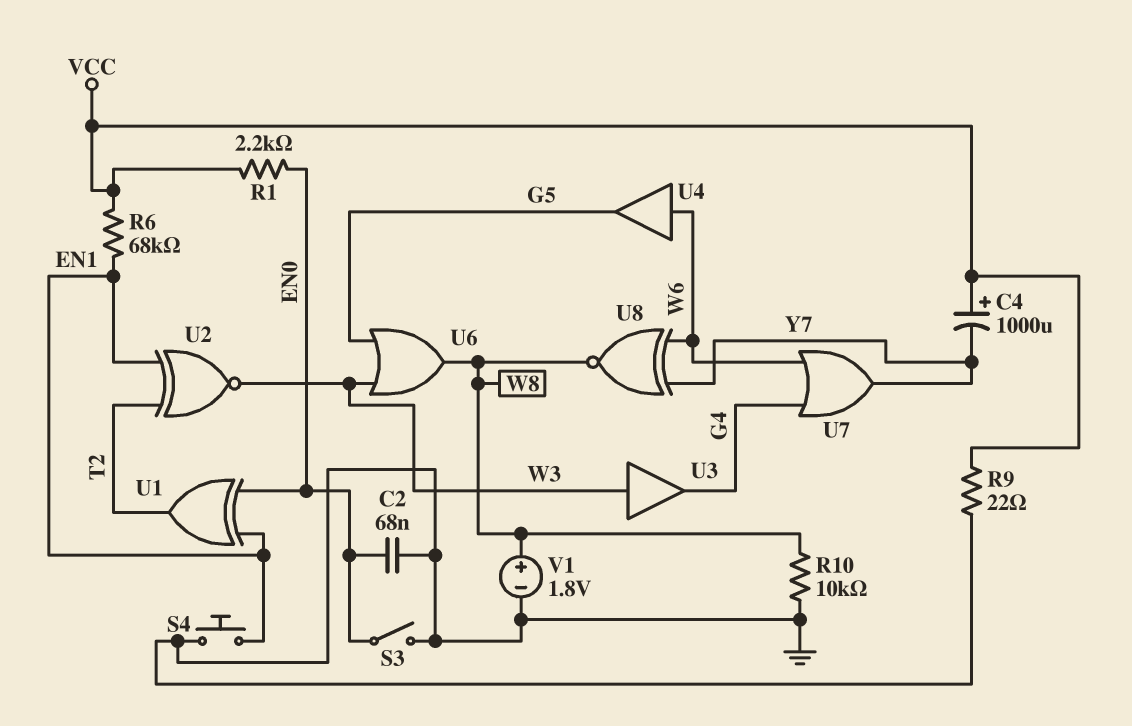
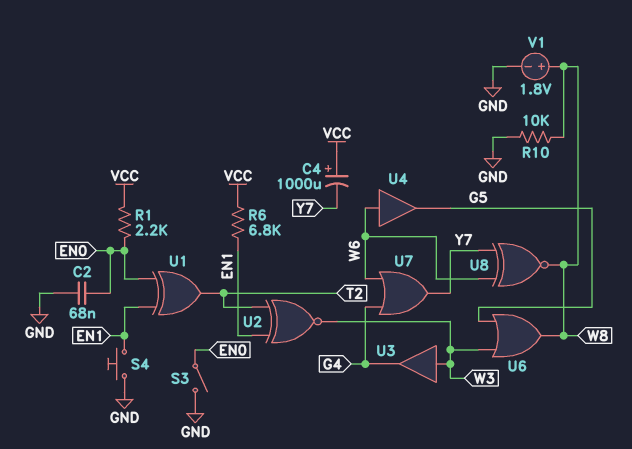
R6: 68k (EN1, VCC) -> 6.8k (EN1, VCC)
R9: 22 (GND, VCC) -> none

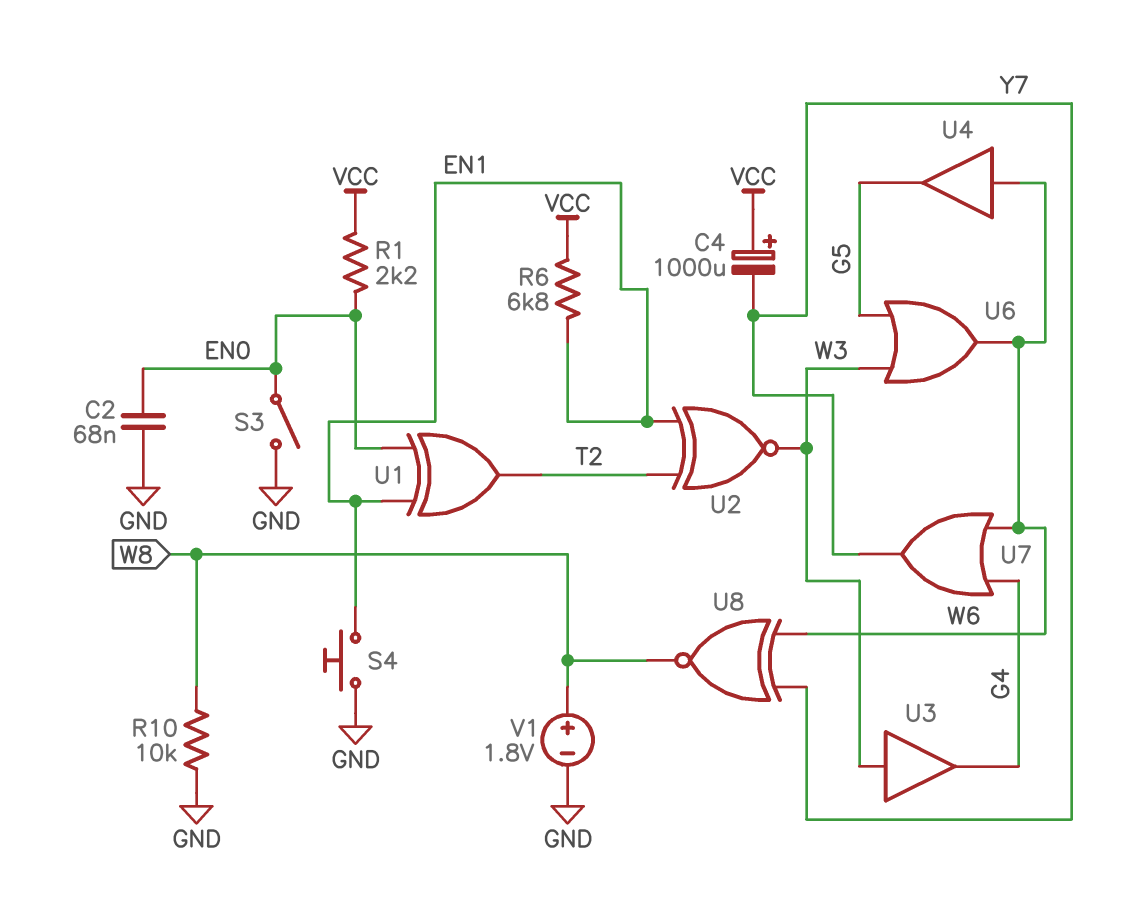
U6: OR (in G5, in W3, out W8) -> OR (in G5, in W3, out W6)

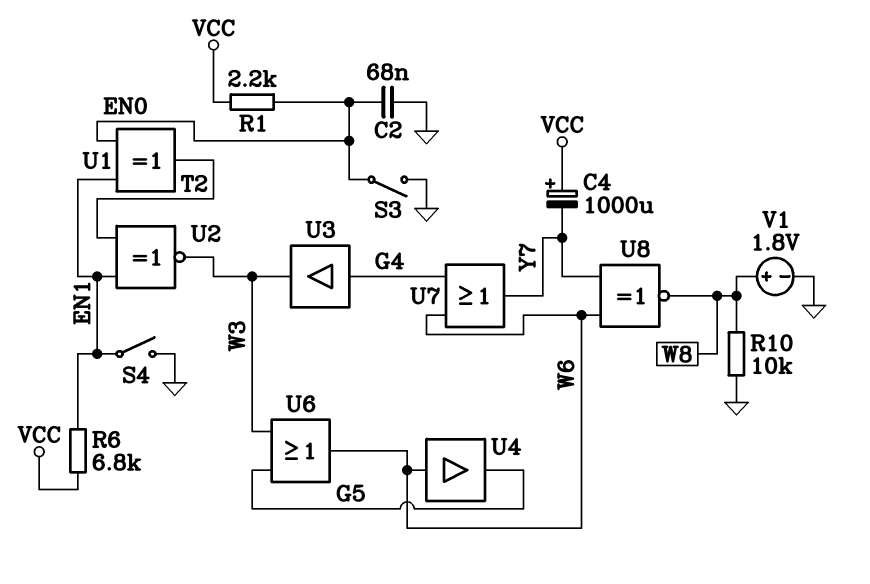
S4: button (EN1, GND) -> switch (EN1, GND)
U3: buffer (in W3, out G4) -> buffer (in G4, out W3)

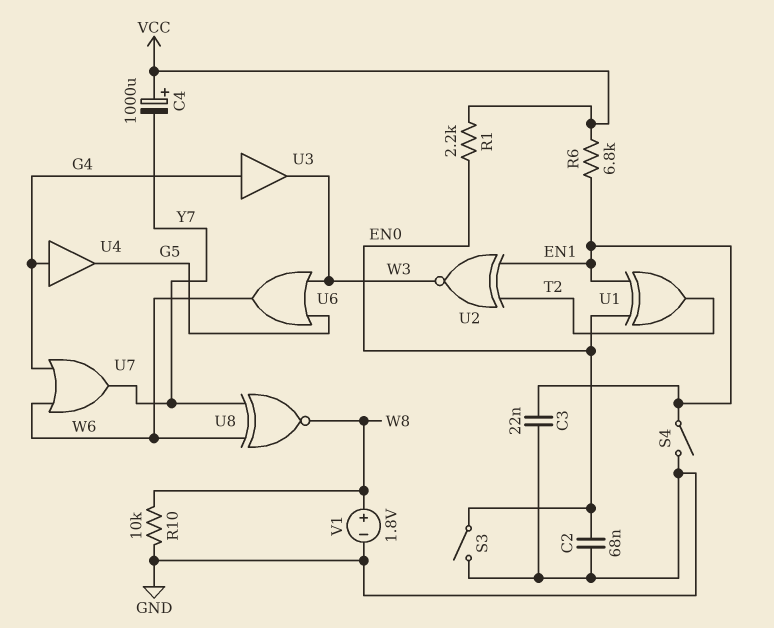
C3: none -> 22nF (EN1, GND)
U4: buffer (in W6, out G5) -> buffer (in G4, out G5)

